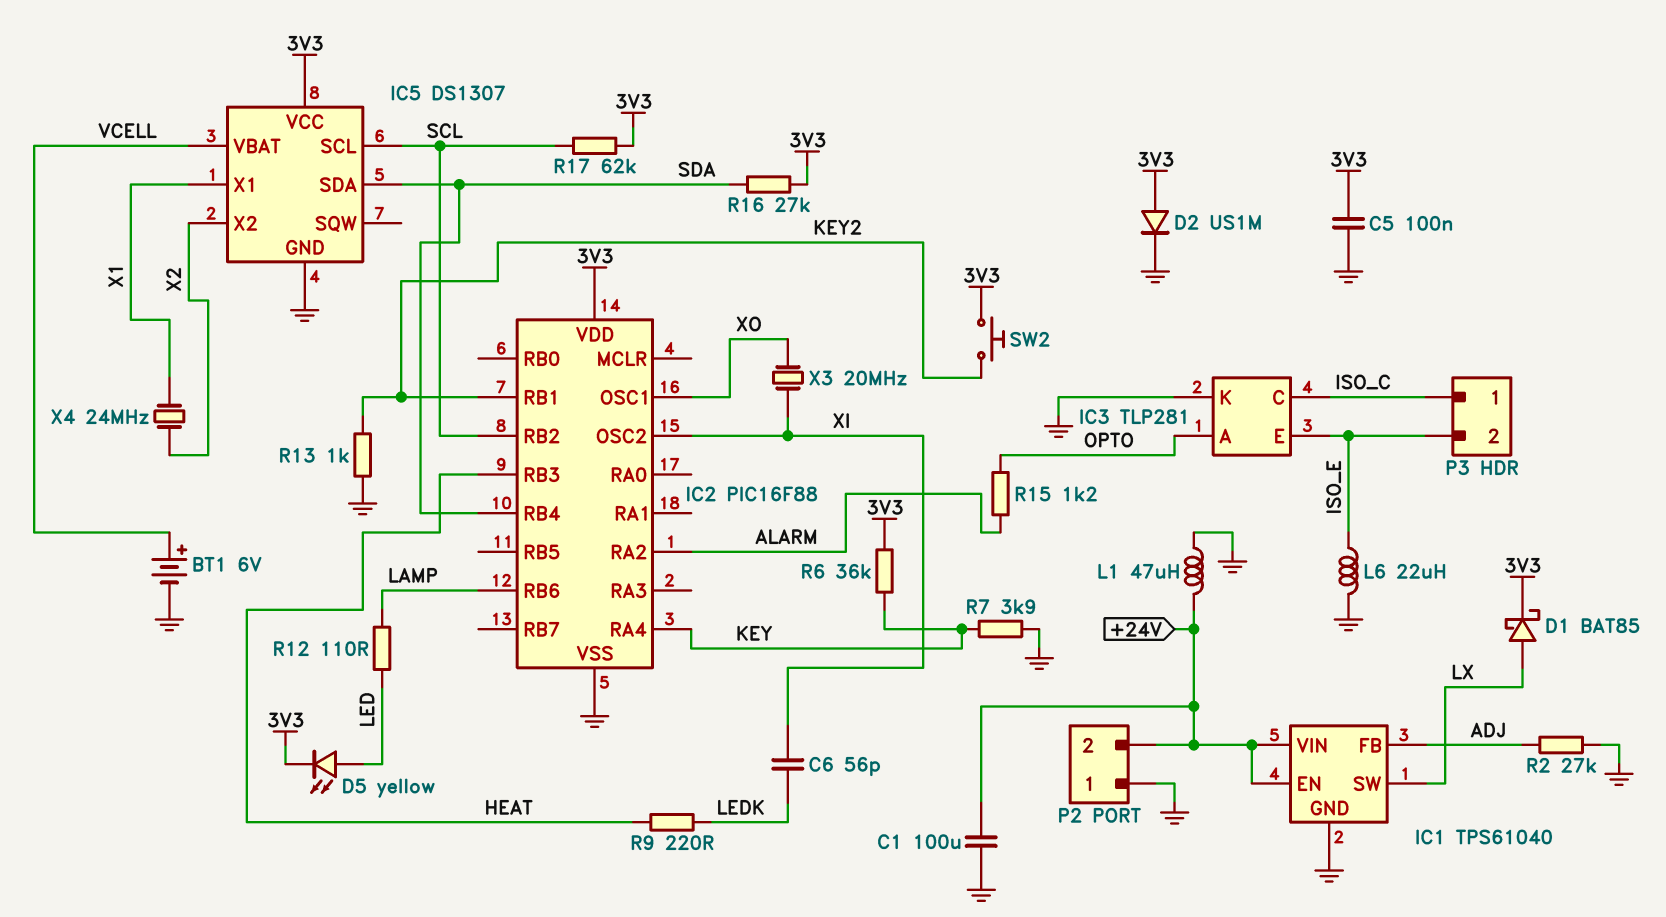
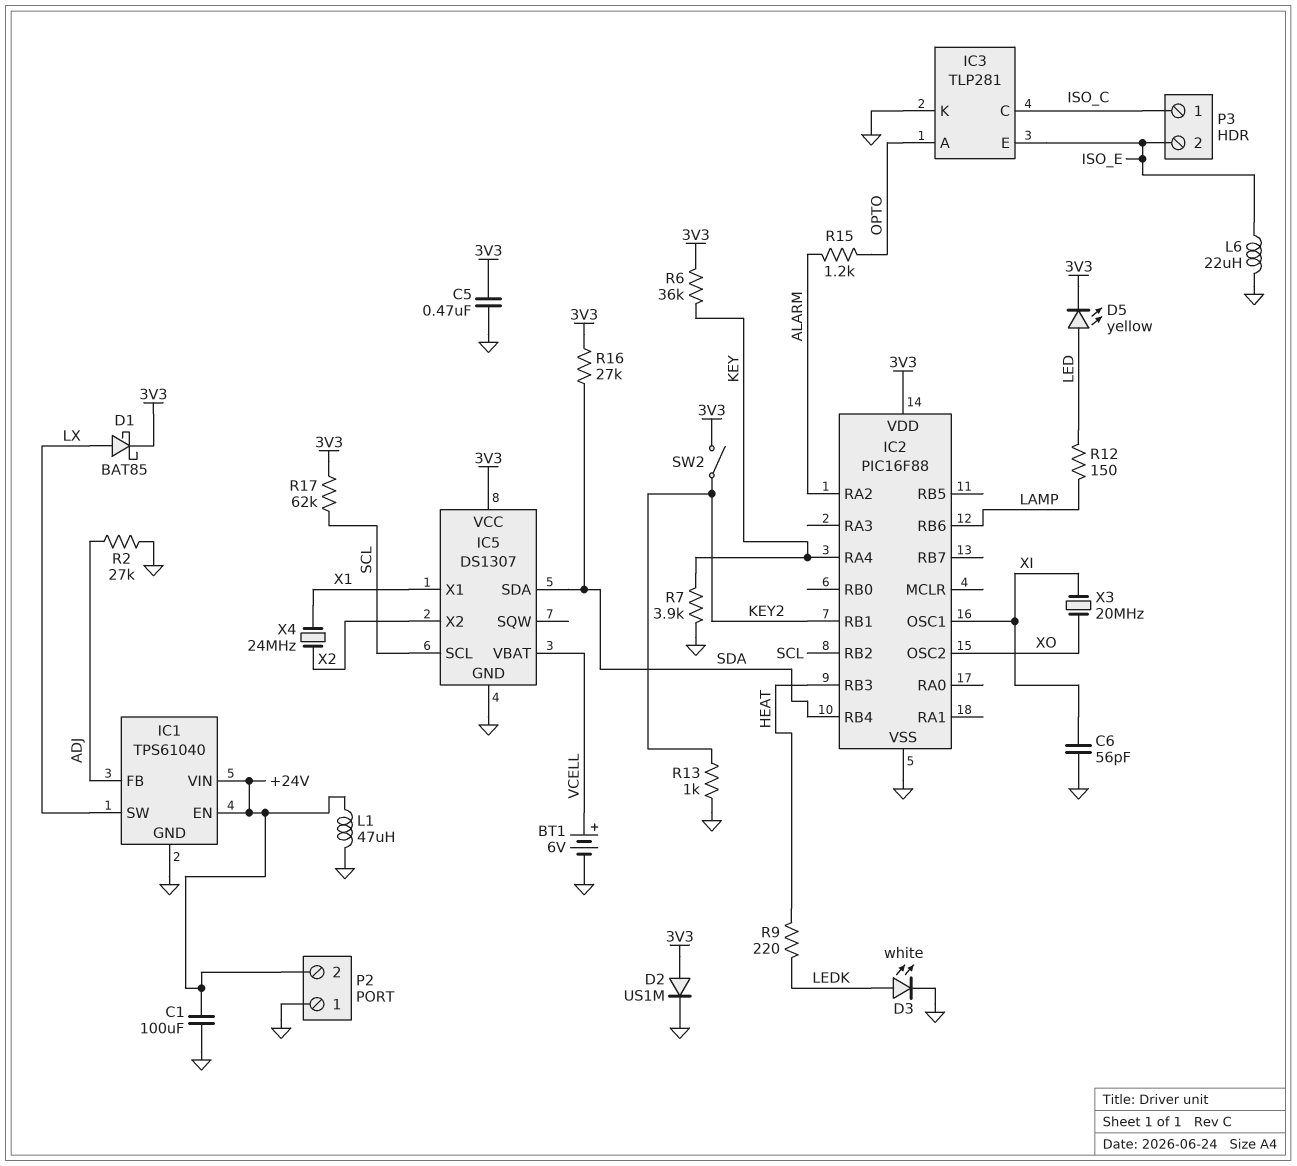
C5: 100nF (3V3, GND) -> 470nF (3V3, GND)
C6: 56pF (LEDK, XI) -> 56pF (GND, XI)
D3: none -> LED white (A LEDK, K GND)
IC2 pin OSC1: XO -> XI
IC2 pin OSC2: XI -> XO
R12: 110 (LAMP, LED) -> 150 (LAMP, LED)
SW2: button (3V3, KEY2) -> switch (3V3, KEY2)

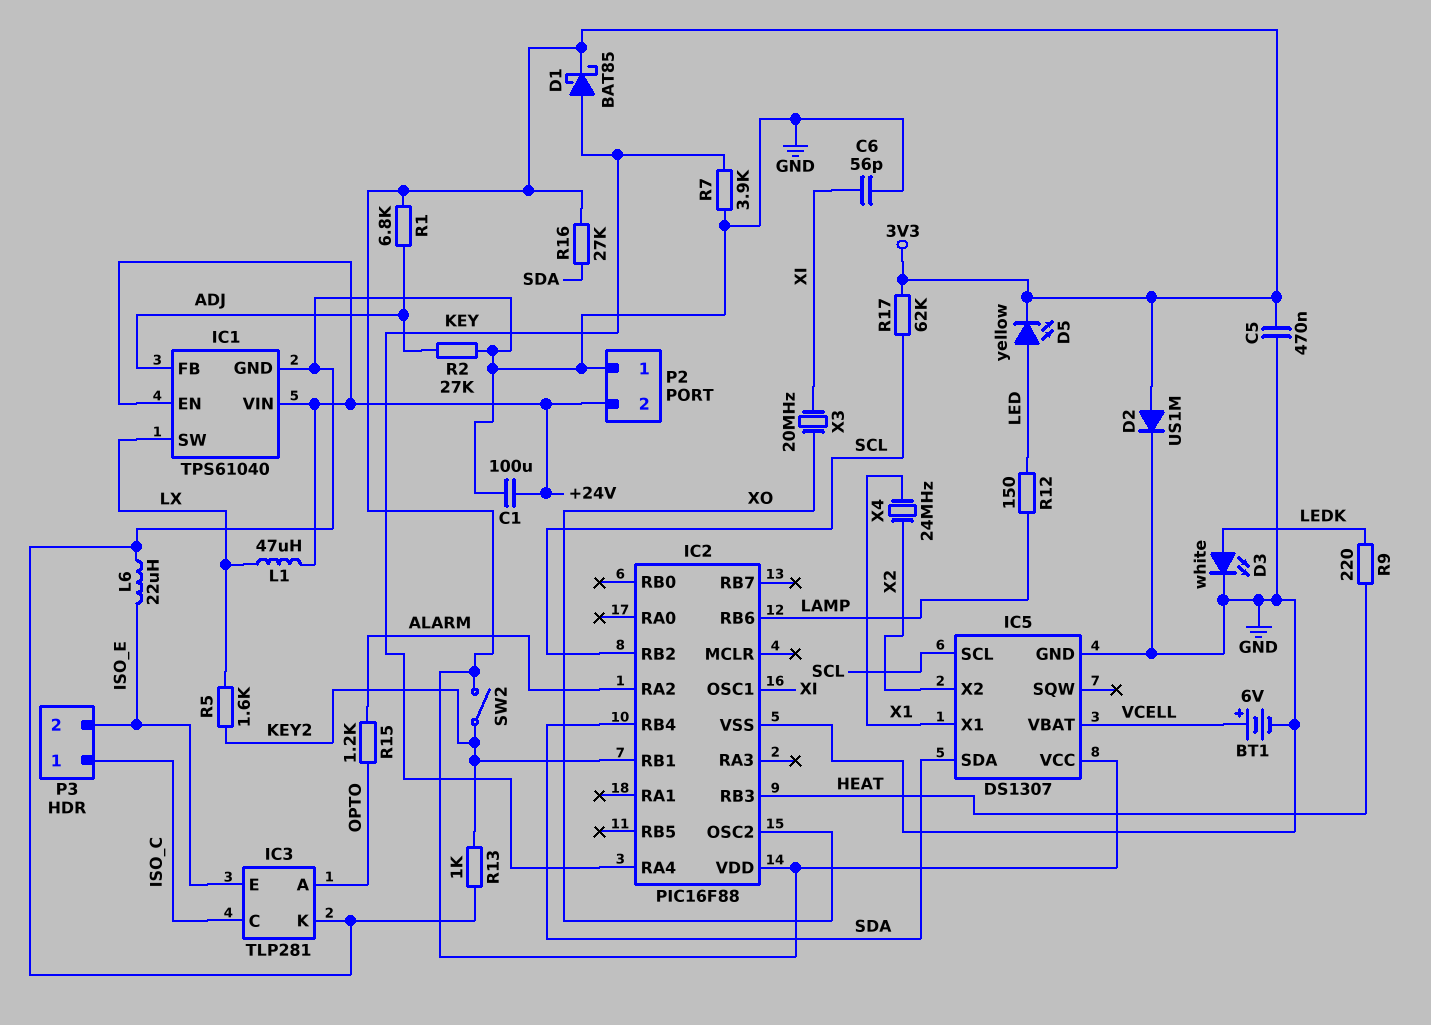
D1: schottky BAT85 (A LX, K 3V3) -> schottky BAT85 (A KEY, K 3V3)
L1: 47uH (+24V, GND) -> 47uH (+24V, LX)
R1: none -> 6.8k (3V3, ADJ)
R5: none -> 1.6k (KEY2, LX)
R6: 36k (3V3, KEY) -> none

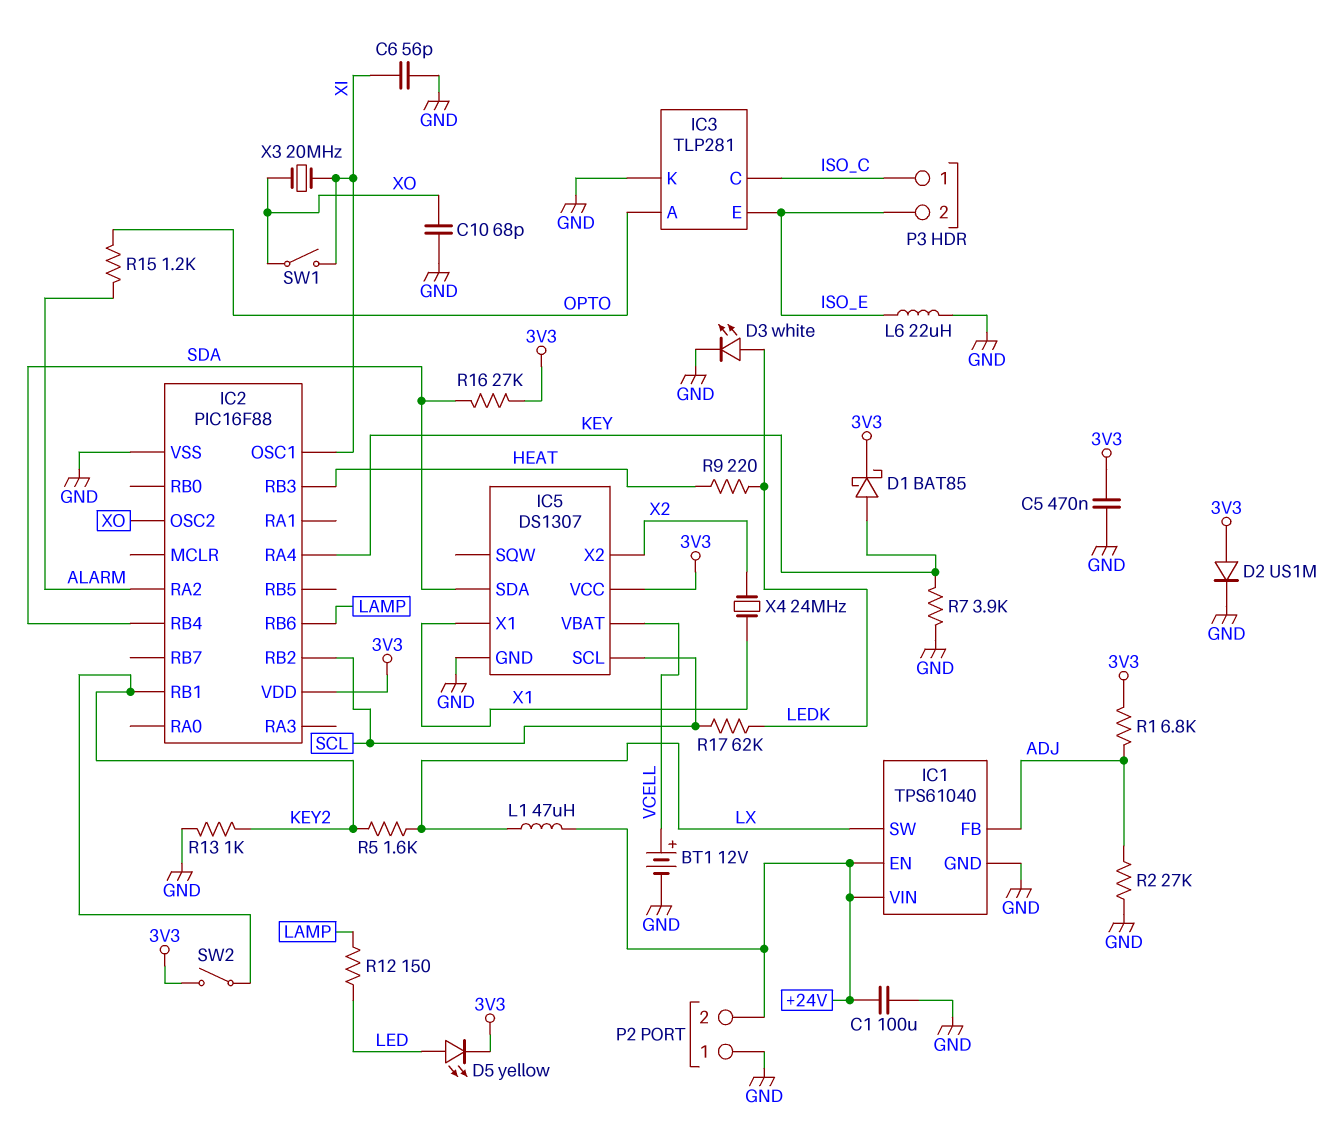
BT1: 6V (plus VCELL, minus GND) -> 12V (plus VCELL, minus GND)
C10: none -> 68pF (GND, XO)
R17: 62k (3V3, SCL) -> 62k (LEDK, SCL)
SW1: none -> switch (XI, XO)

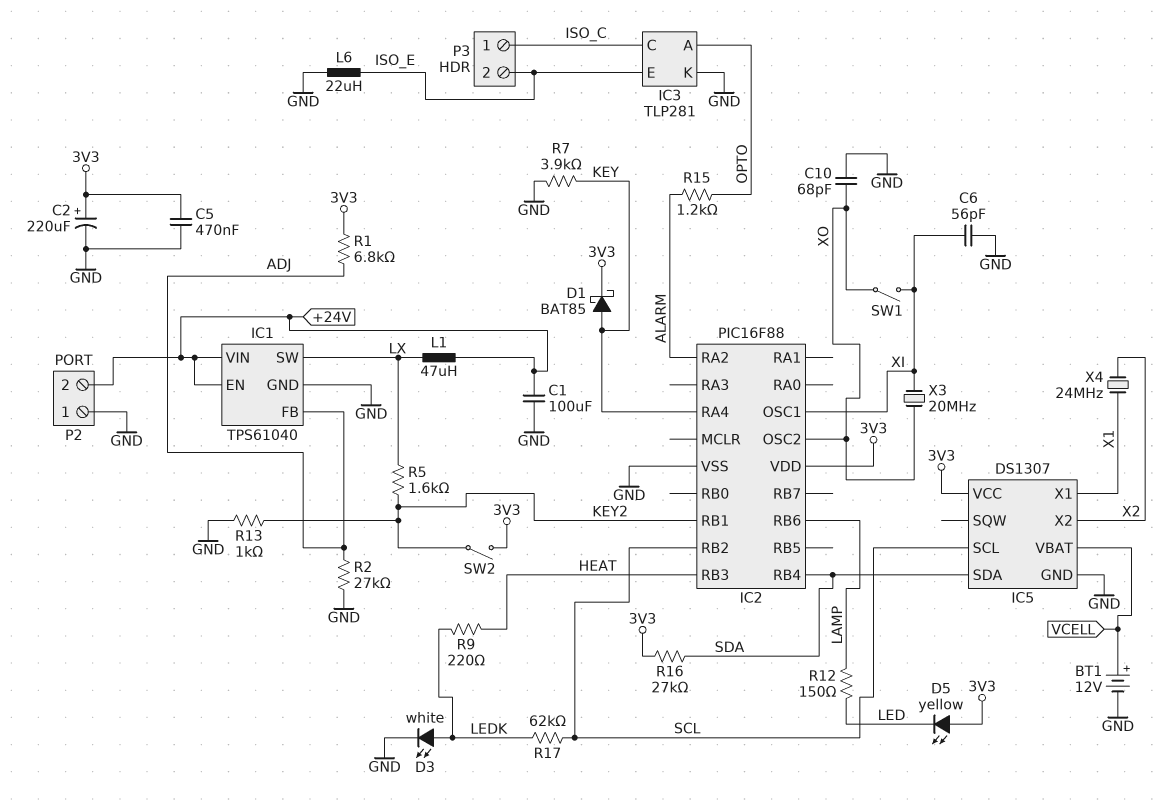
C2: none -> 220uF (plus 3V3, minus GND)
D2: diode US1M (A 3V3, K GND) -> none
D5: LED yellow (A LED, K 3V3) -> LED yellow (A 3V3, K LED)

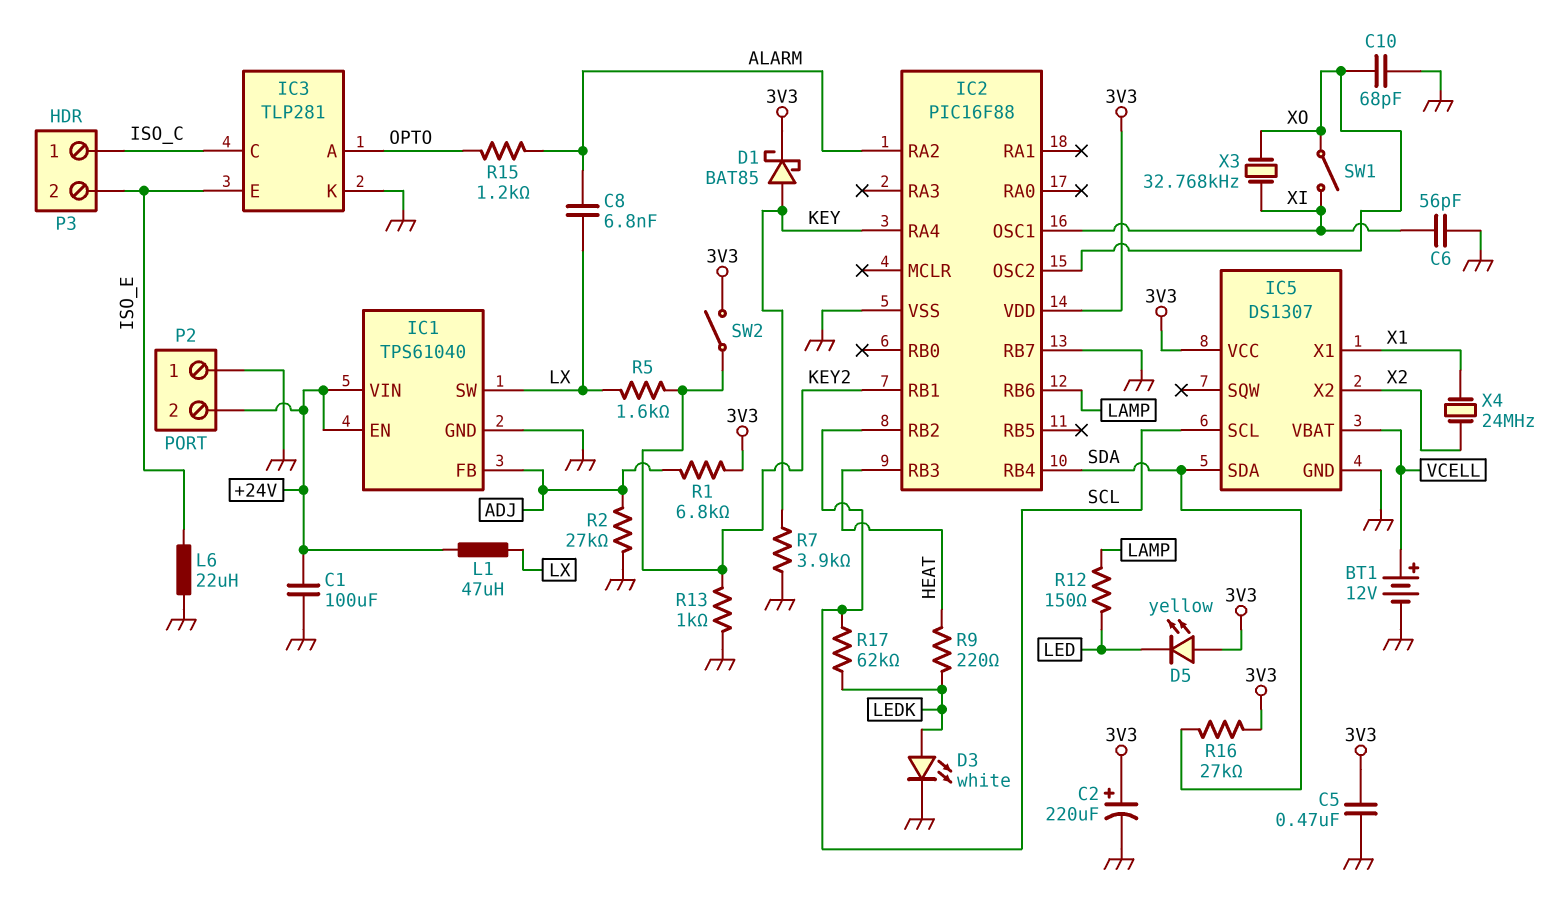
C8: none -> 6.8nF (ALARM, LX)
IC2 pin RB7: none -> GND
X3: 20MHz (XI, XO) -> 32.768kHz (XI, XO)

